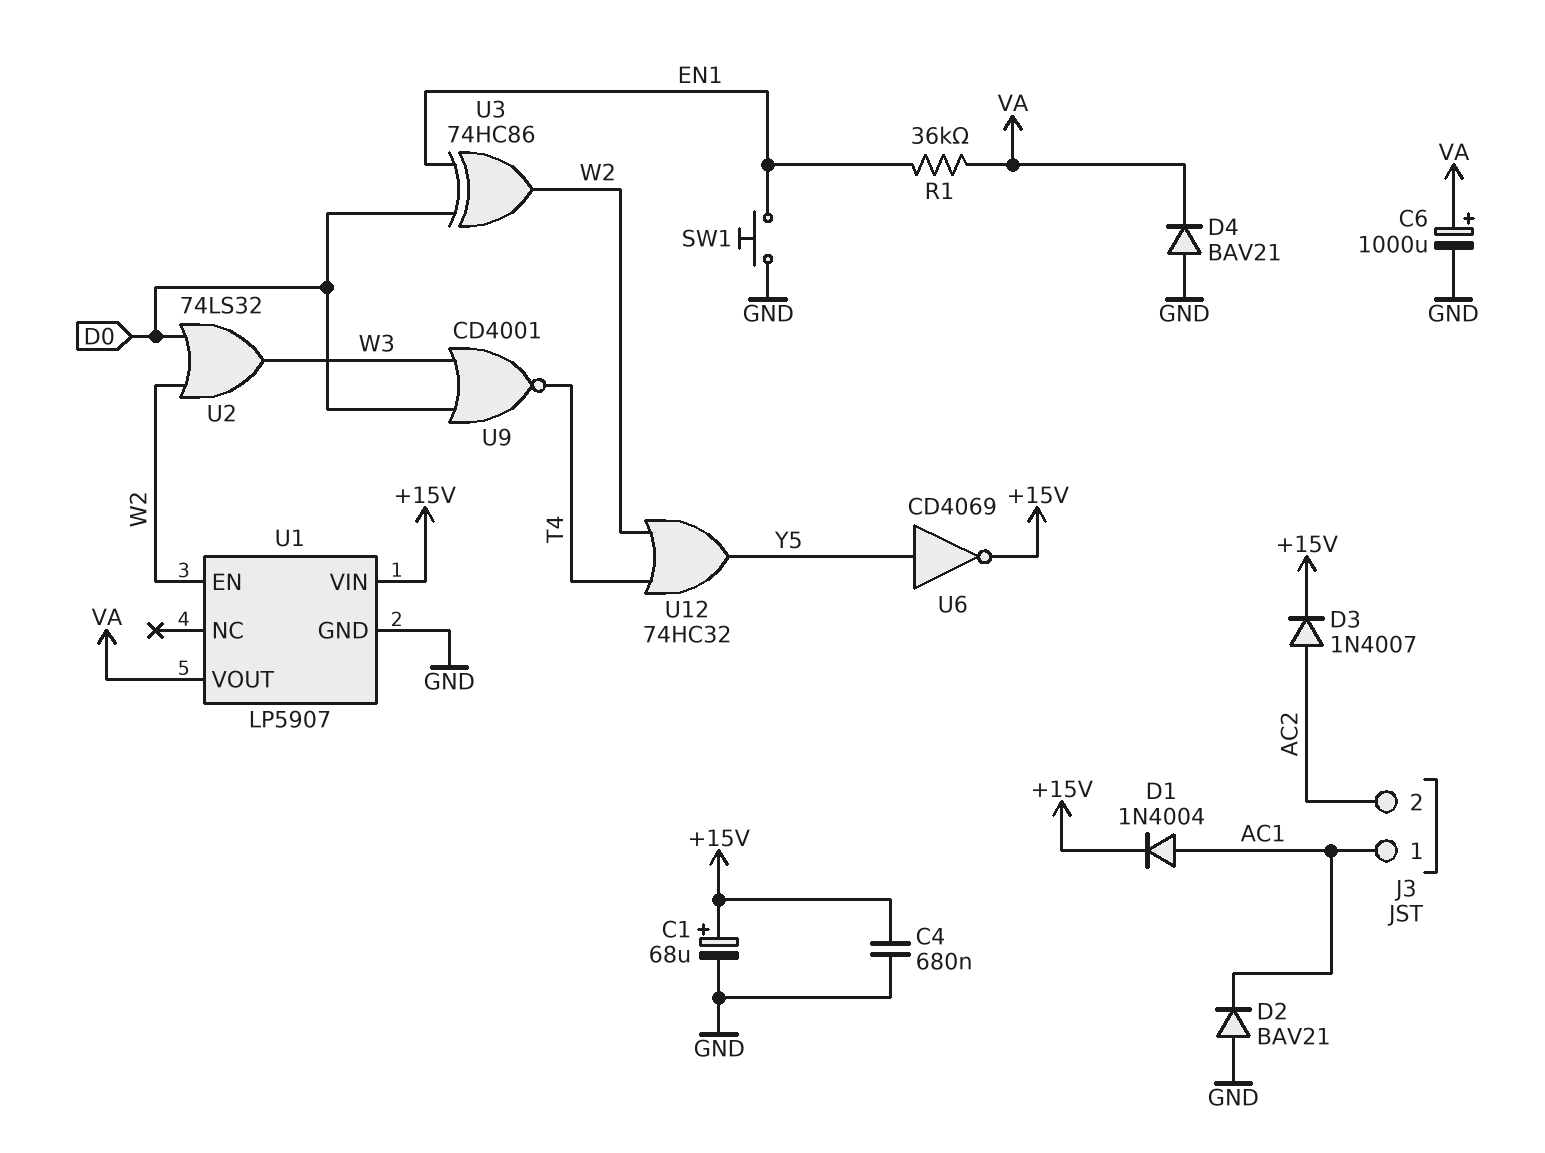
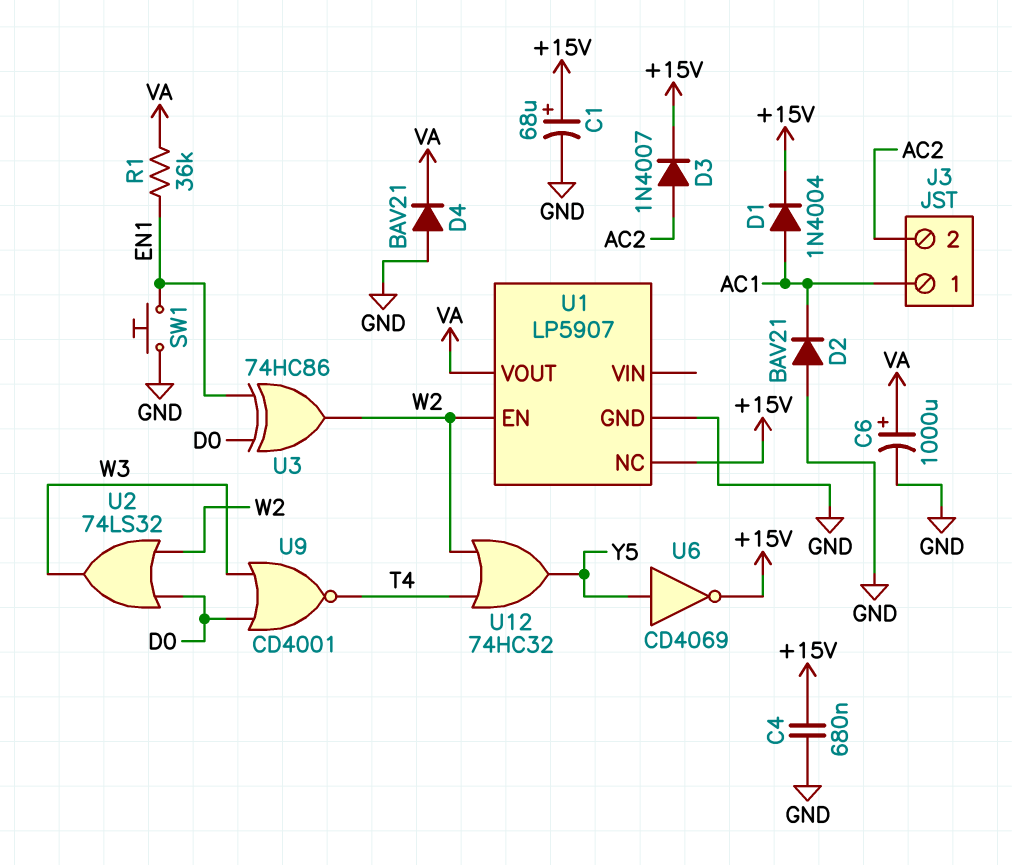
U1 pin NC: none -> +15V
U1 pin VIN: +15V -> none

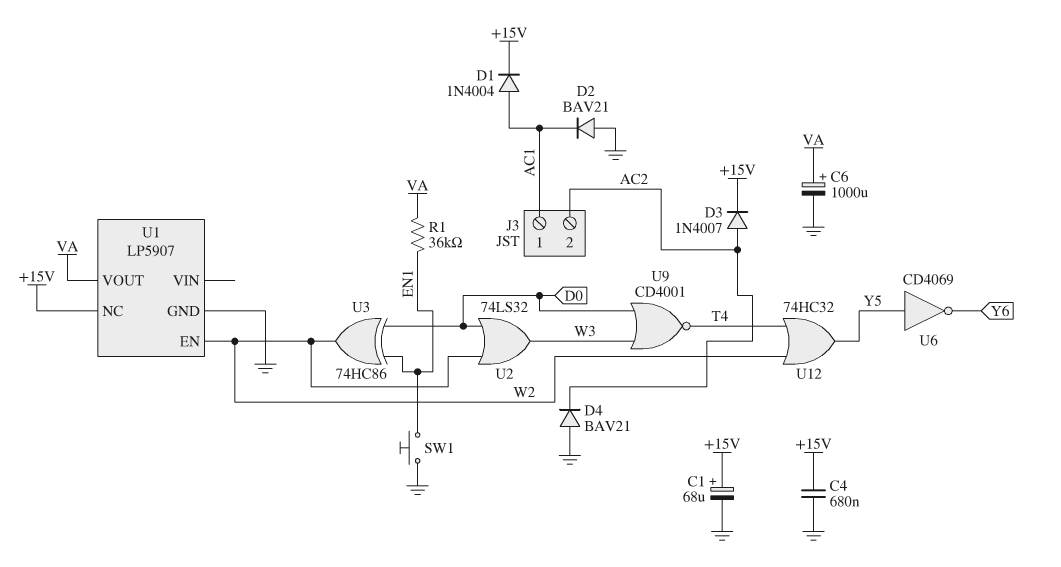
D4: diode BAV21 (A GND, K VA) -> diode BAV21 (A GND, K AC2)
U6: NOT CD4069 (in Y5, out +15V) -> NOT CD4069 (in Y5, out Y6)

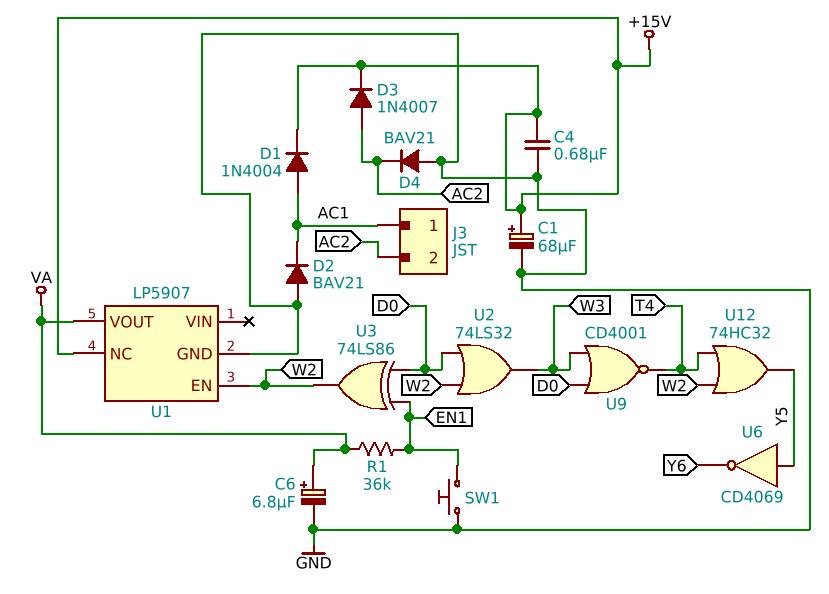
C6: 1000uF (plus VA, minus GND) -> 6.8uF (plus VA, minus GND)
U3: XOR 74HC86 (in D0, in EN1, out W2) -> XOR 74LS86 (in D0, in EN1, out W2)

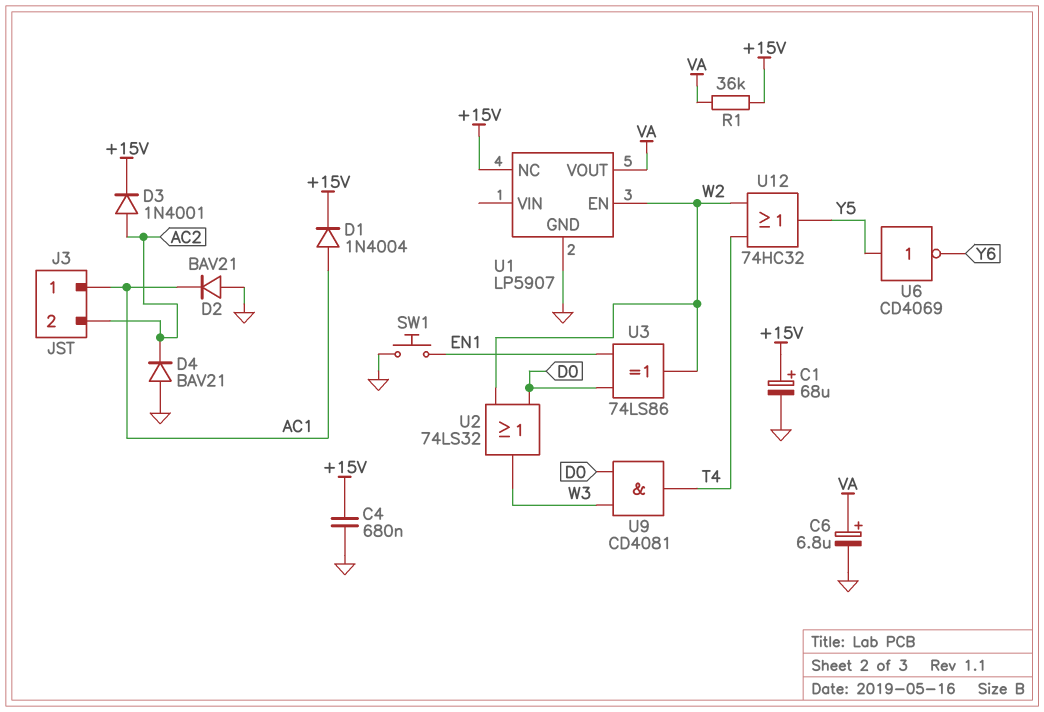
D3: diode 1N4007 (A AC2, K +15V) -> diode 1N4001 (A AC2, K +15V)
R1: 36k (EN1, VA) -> 36k (+15V, VA)
U9: NOR CD4001 (in D0, in W3, out T4) -> AND CD4081 (in D0, in W3, out T4)

